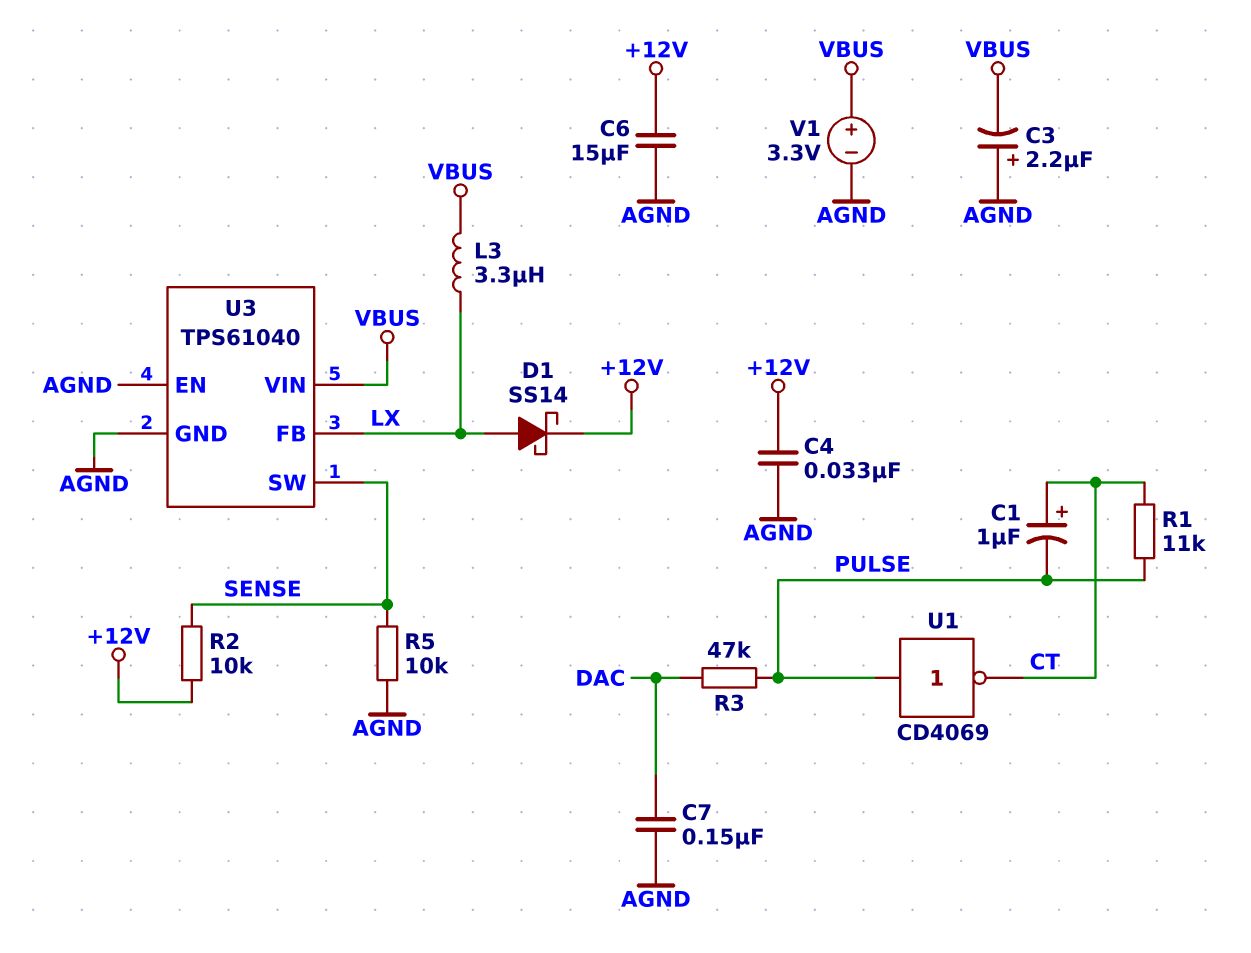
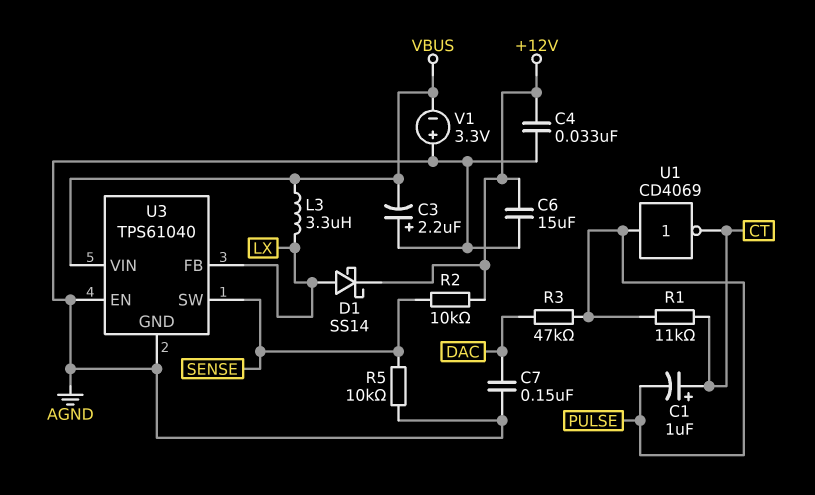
V1: 3.3V (plus VBUS, minus AGND) -> 3.3V (plus AGND, minus VBUS)

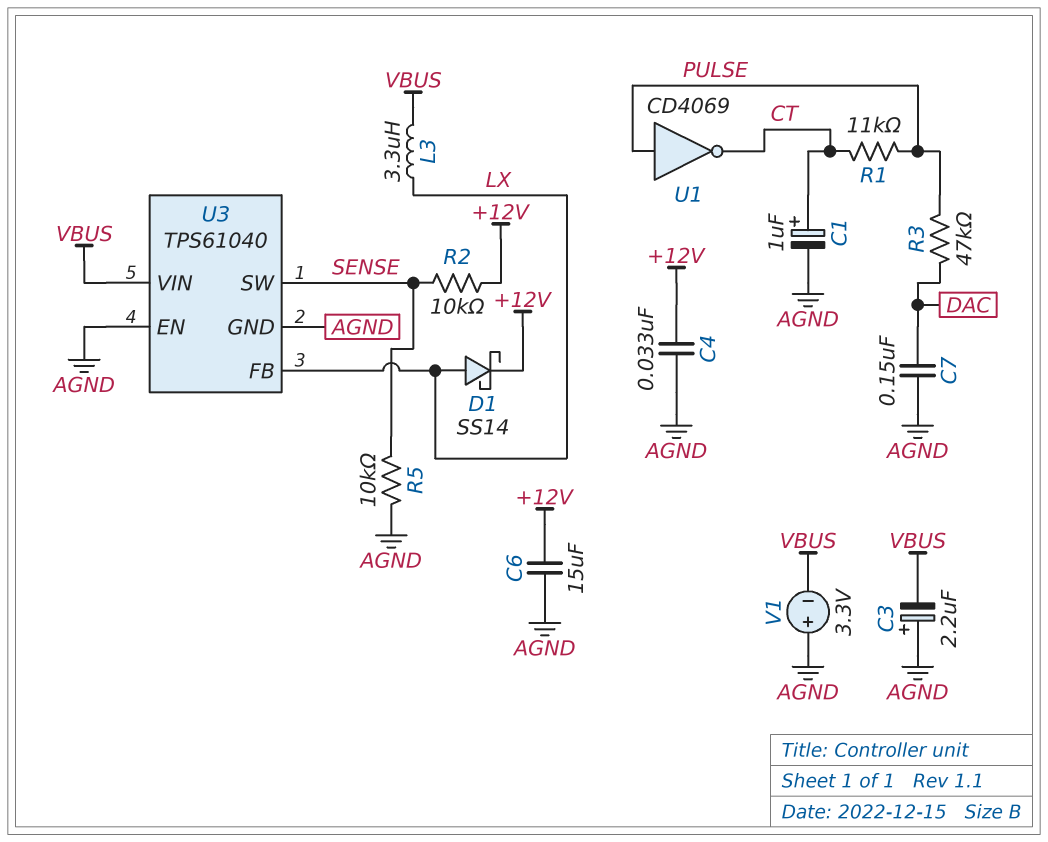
C1: 1uF (plus CT, minus PULSE) -> 1uF (plus CT, minus AGND)

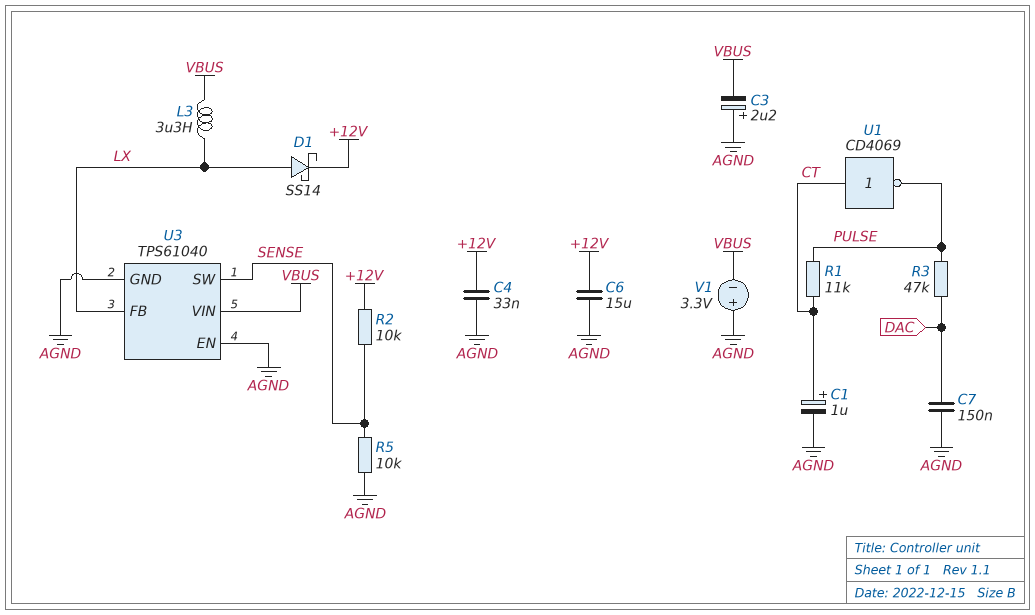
U1: NOT CD4069 (in PULSE, out CT) -> NOT CD4069 (in CT, out PULSE)

